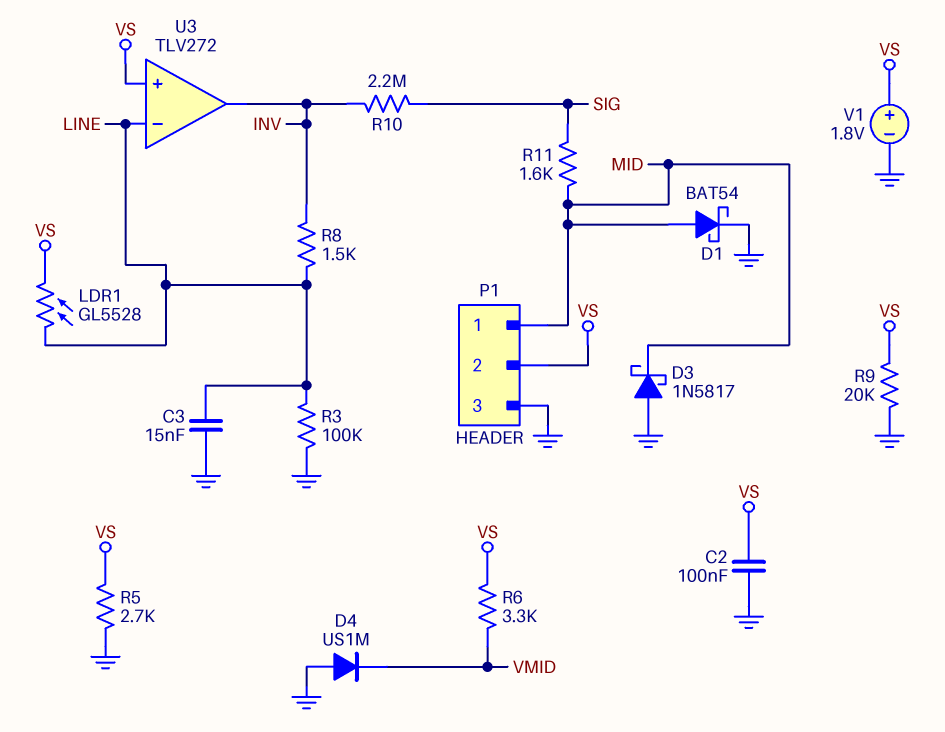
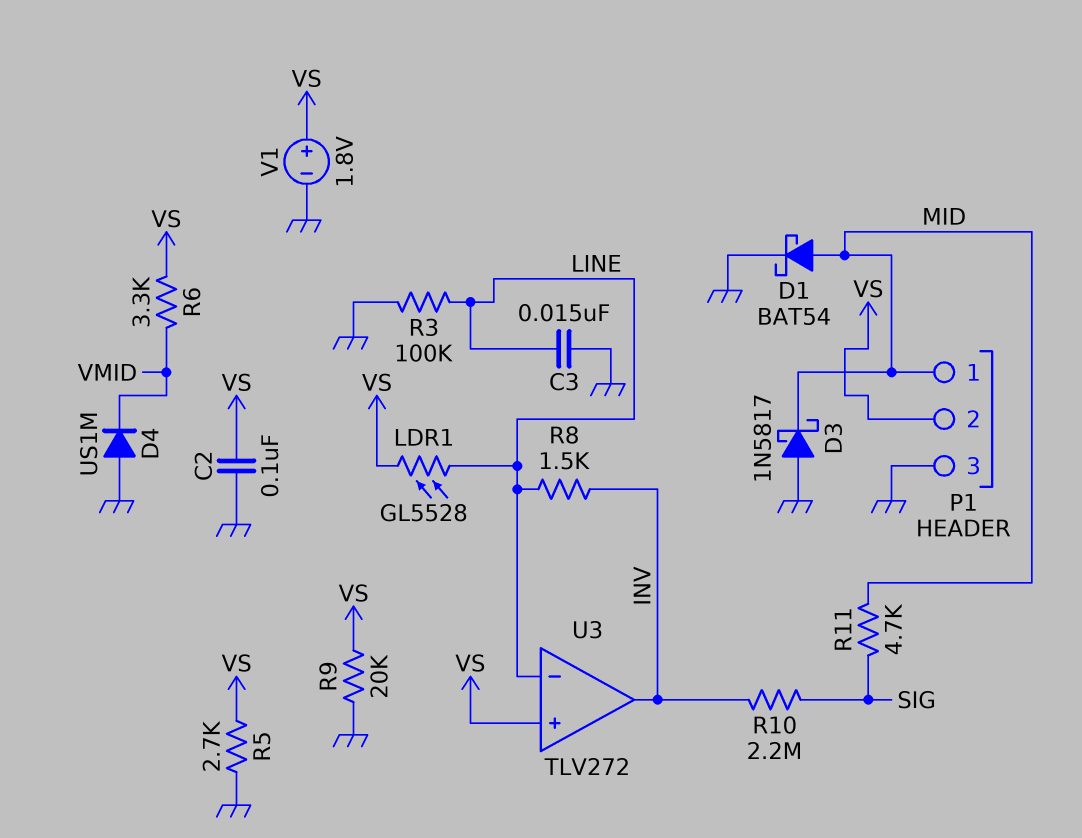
R11: 1.6k (MID, SIG) -> 4.7k (MID, SIG)

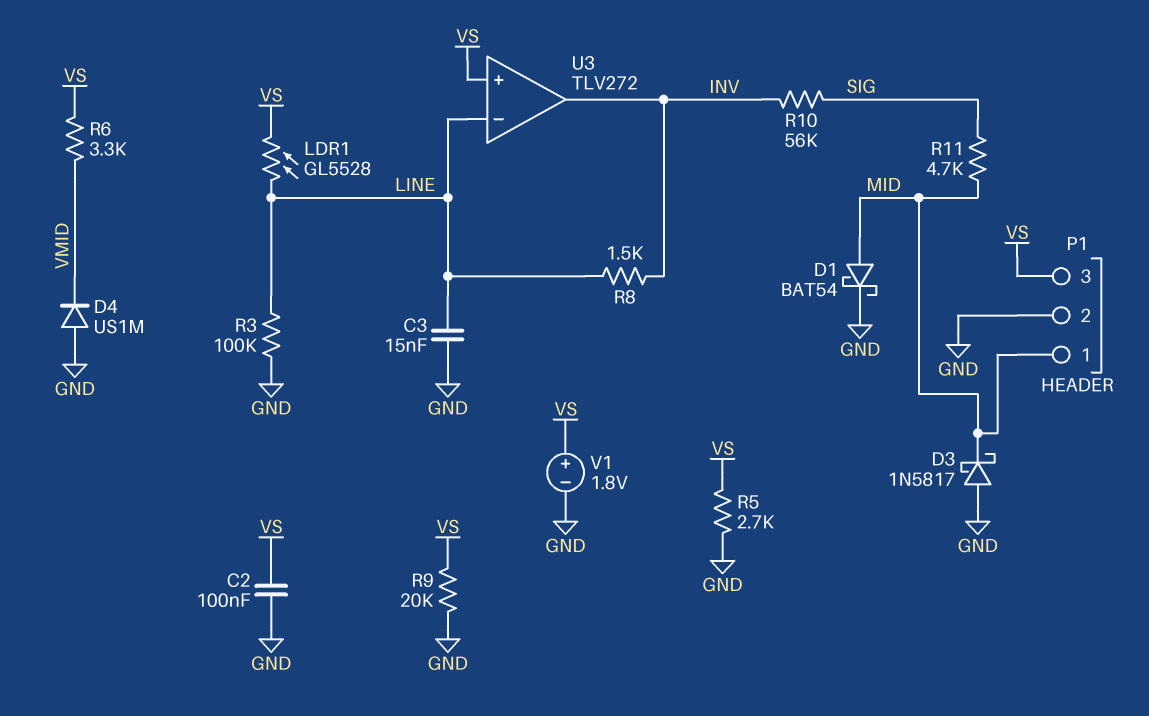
P1 pin 2: VS -> GND
P1 pin 3: GND -> VS
R10: 2.2M (INV, SIG) -> 56k (INV, SIG)

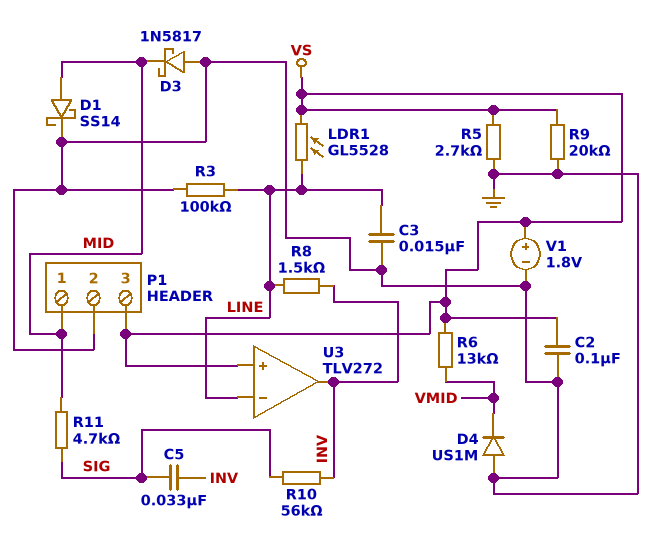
C5: none -> 33nF (INV, SIG)
D1: schottky BAT54 (A MID, K GND) -> schottky SS14 (A MID, K GND)
R6: 3.3k (VMID, VS) -> 13k (VMID, VS)

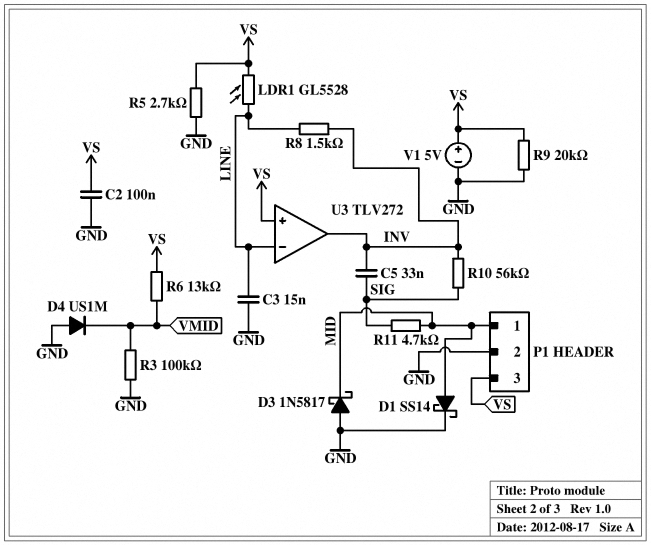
R3: 100k (GND, LINE) -> 100k (GND, VMID)
V1: 1.8V (plus VS, minus GND) -> 5V (plus VS, minus GND)

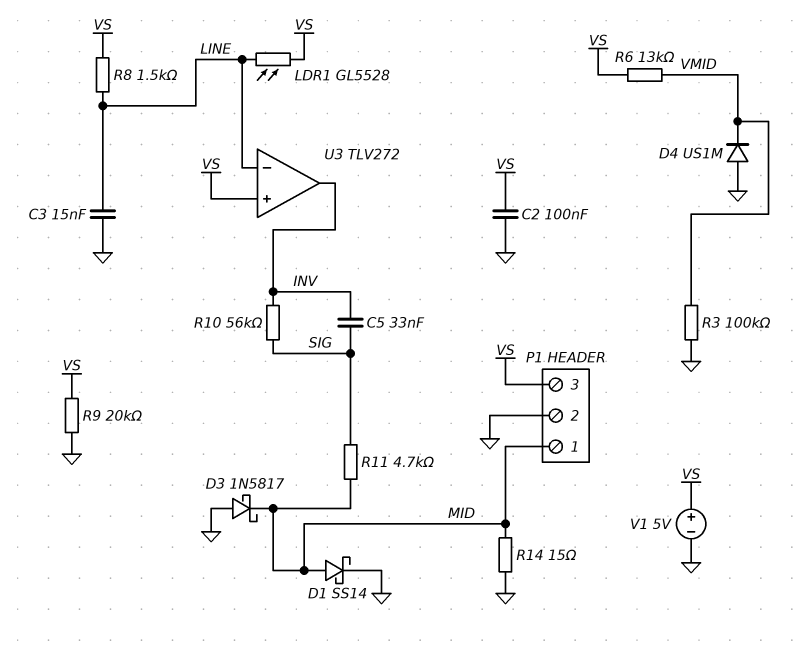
R5: 2.7k (GND, VS) -> none
R8: 1.5k (INV, LINE) -> 1.5k (LINE, VS)
R14: none -> 15 (GND, MID)

